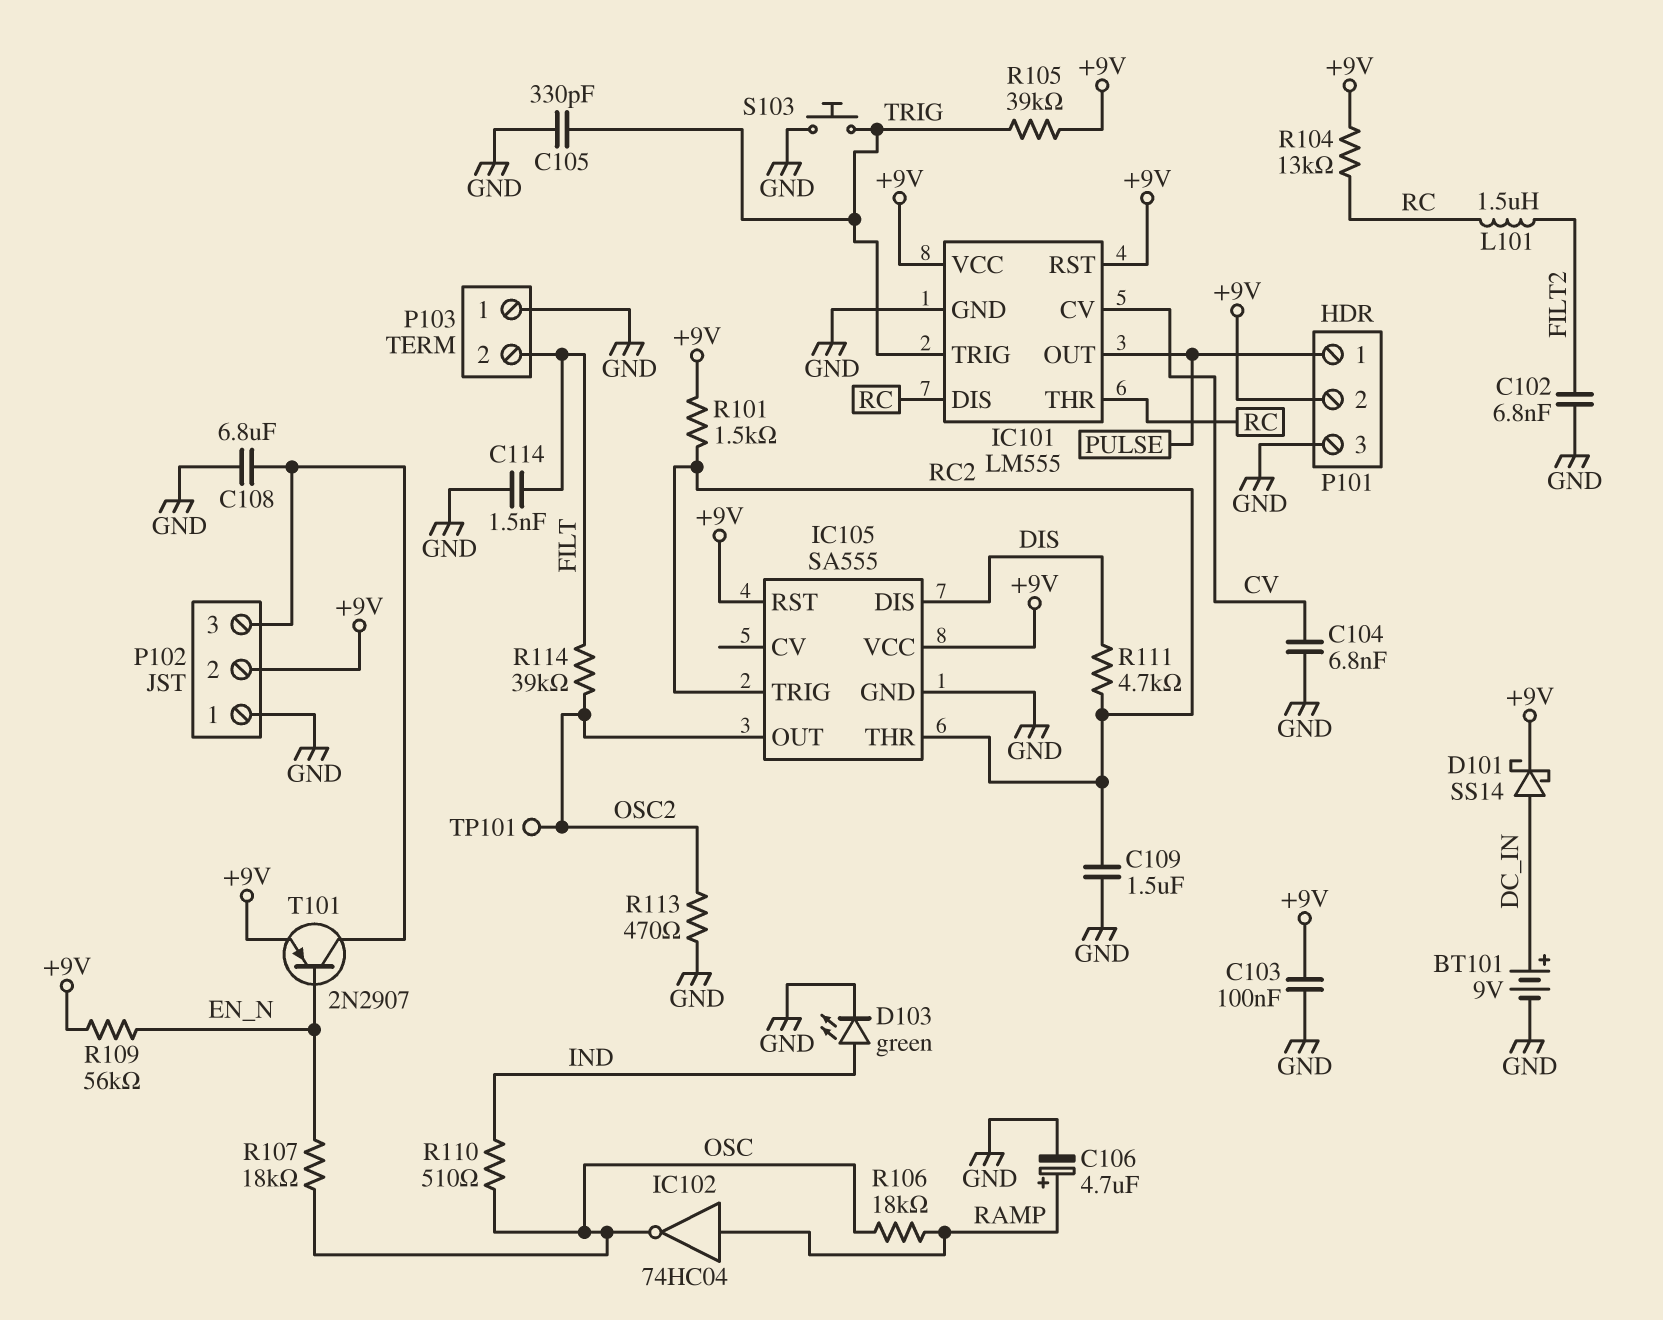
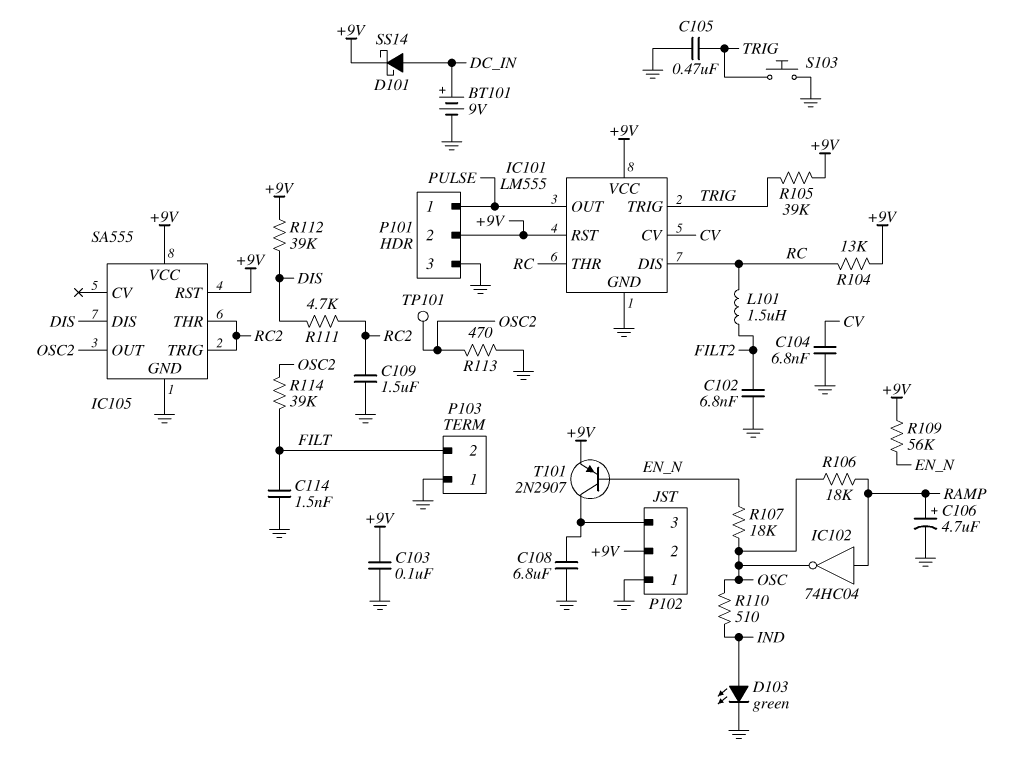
C105: 330pF (GND, TRIG) -> 470nF (GND, TRIG)
R101: 1.5k (+9V, RC2) -> none
R112: none -> 39k (+9V, DIS)

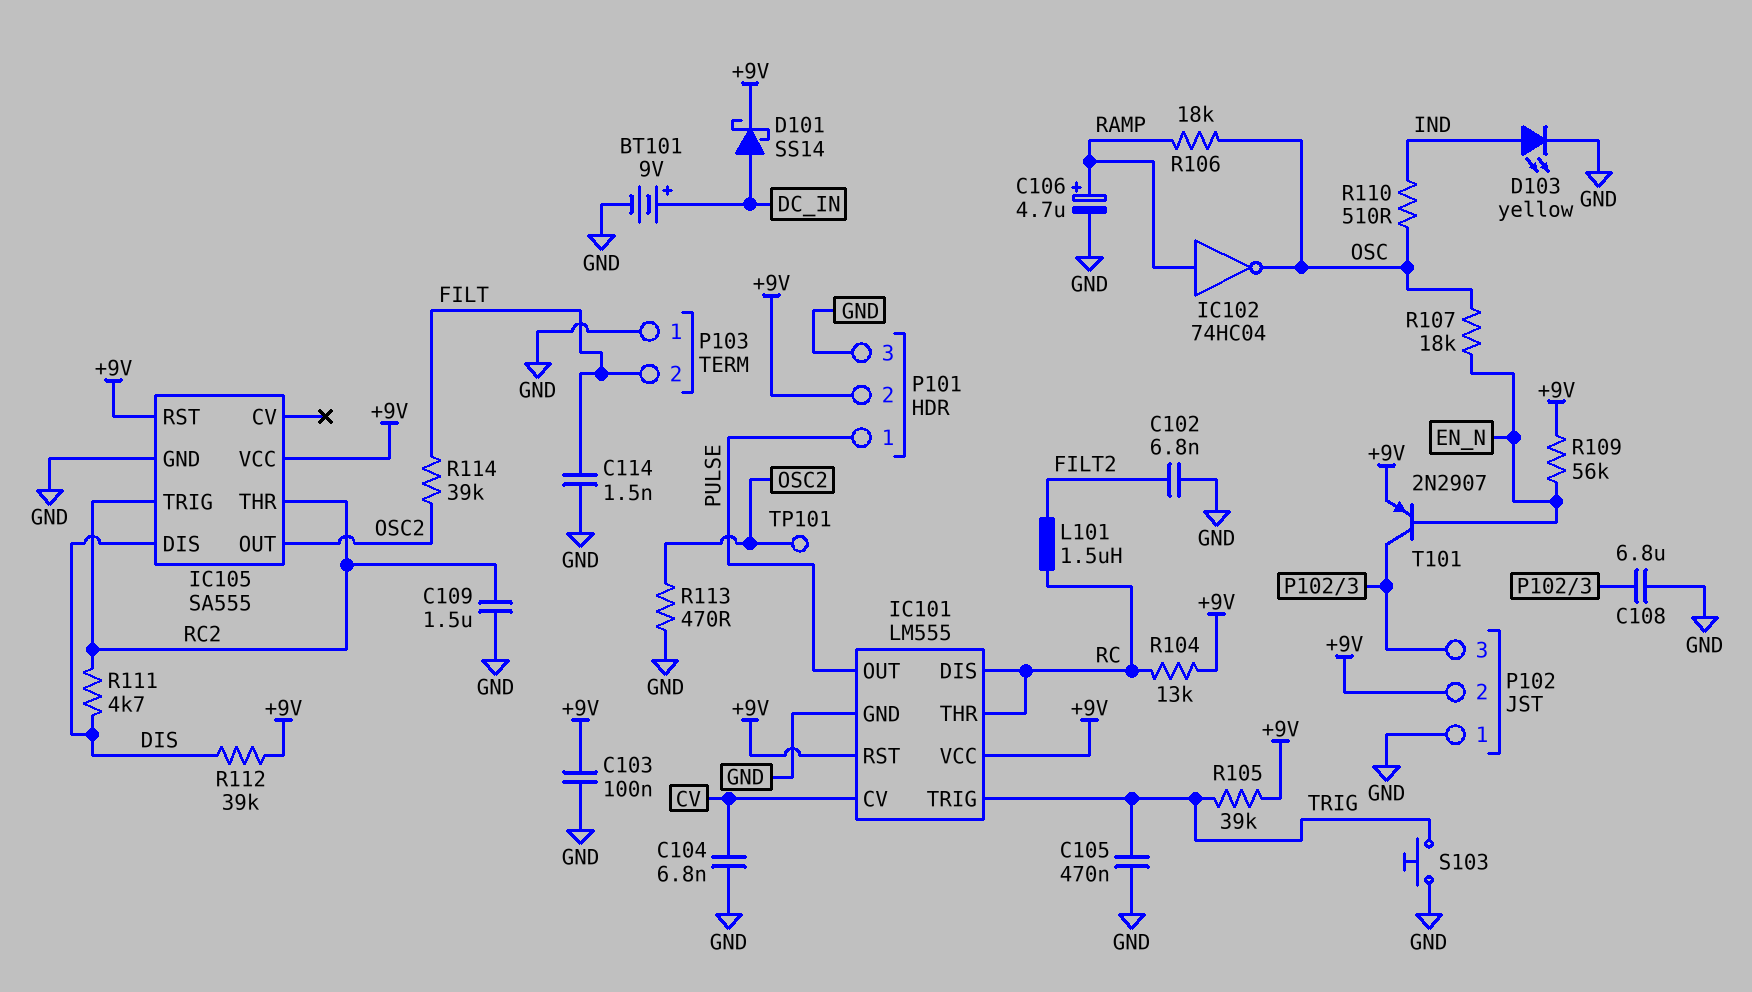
D103: LED green (A IND, K GND) -> LED yellow (A IND, K GND)

